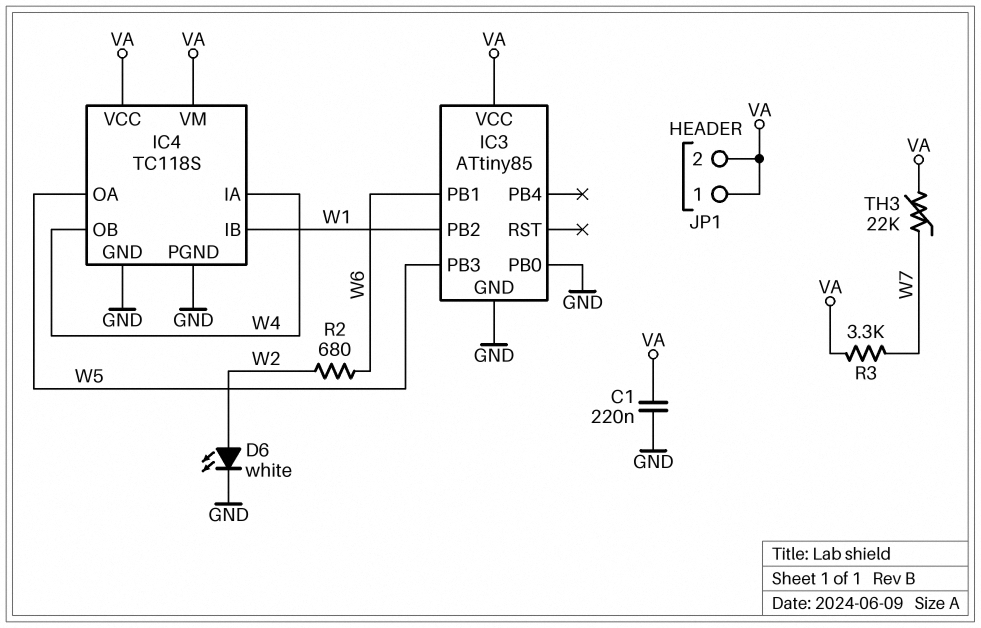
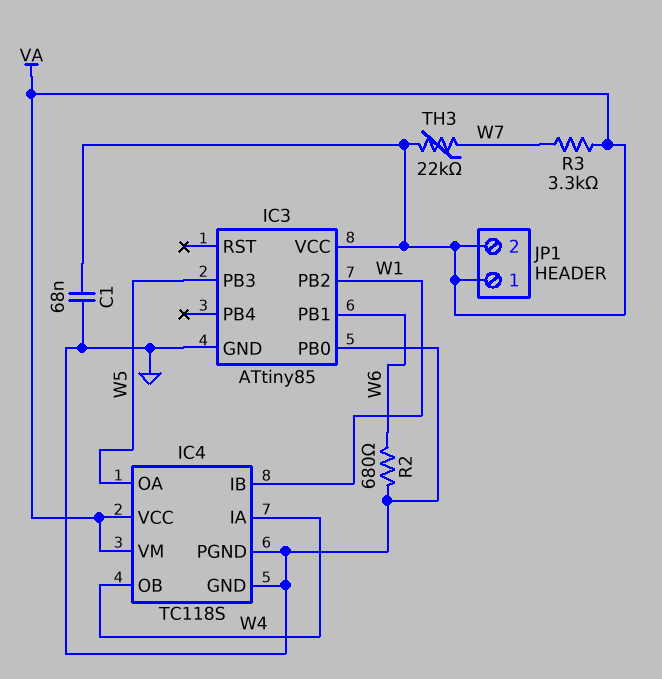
C1: 220nF (GND, VA) -> 68nF (GND, VA)
D6: LED white (A W2, K GND) -> none
R2: 680 (W2, W6) -> 680 (GND, W6)

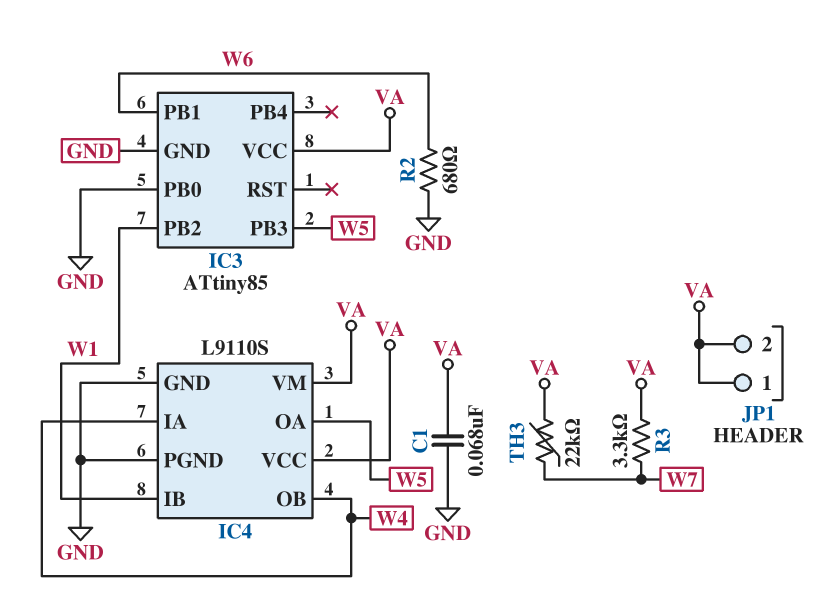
IC4: TC118S -> L9110S

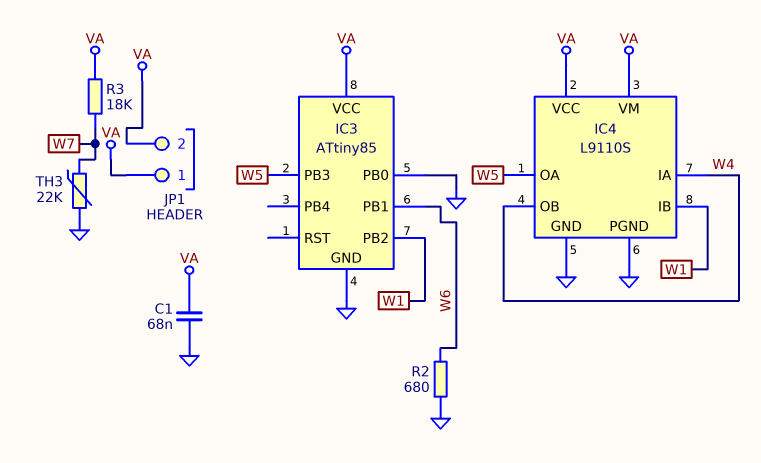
R3: 3.3k (VA, W7) -> 18k (VA, W7)
TH3: 22k (VA, W7) -> 22k (GND, W7)

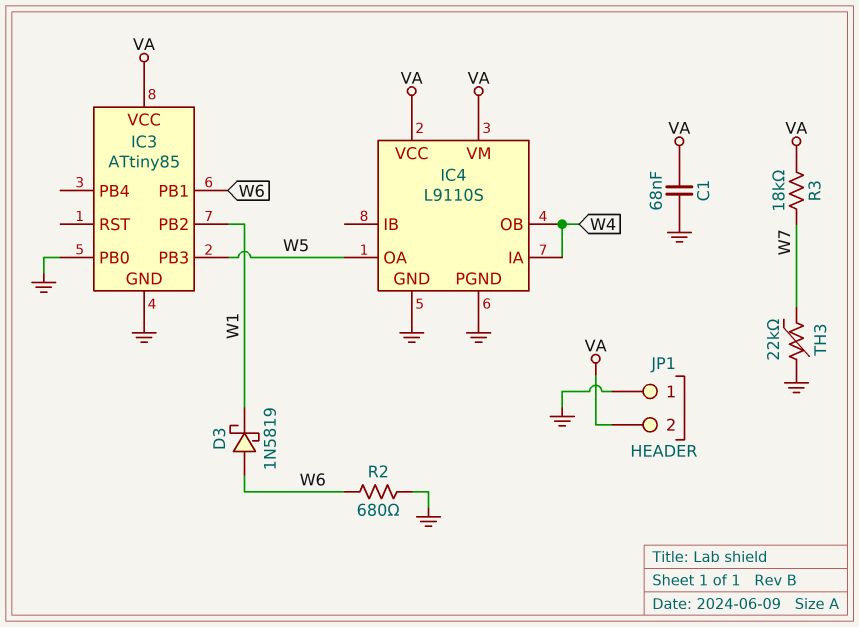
D3: none -> schottky 1N5819 (A W6, K W1)
IC4 pin IB: W1 -> none
JP1 pin 1: VA -> GND

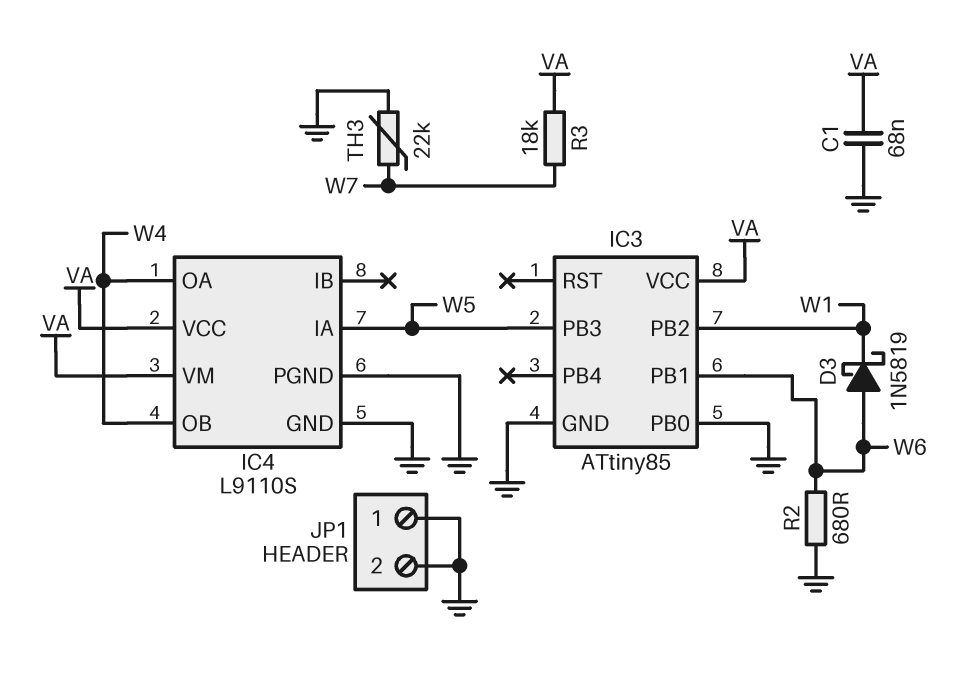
IC4 pin IA: W4 -> W5
IC4 pin OA: W5 -> W4
JP1 pin 2: VA -> GND

